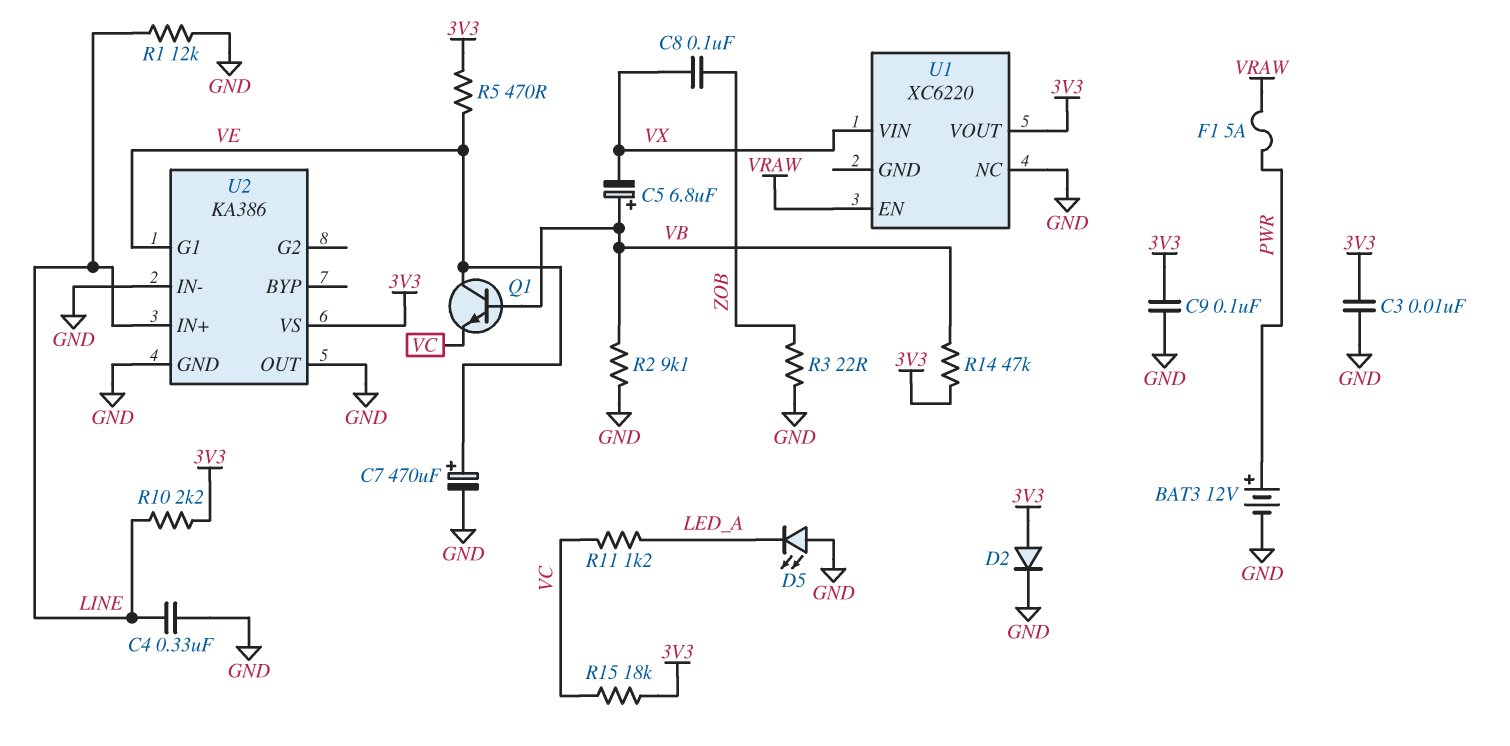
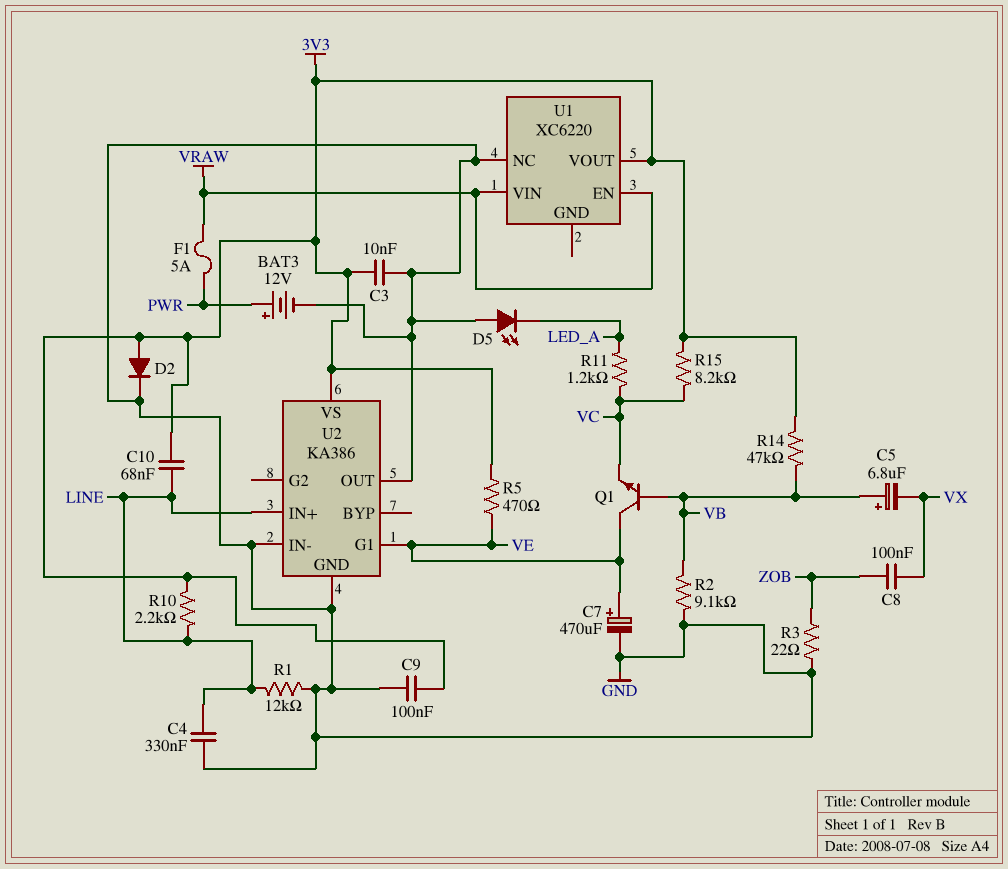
C10: none -> 68nF (3V3, LINE)
R15: 18k (3V3, VC) -> 8.2k (3V3, VC)
U1 pin VIN: VX -> VRAW

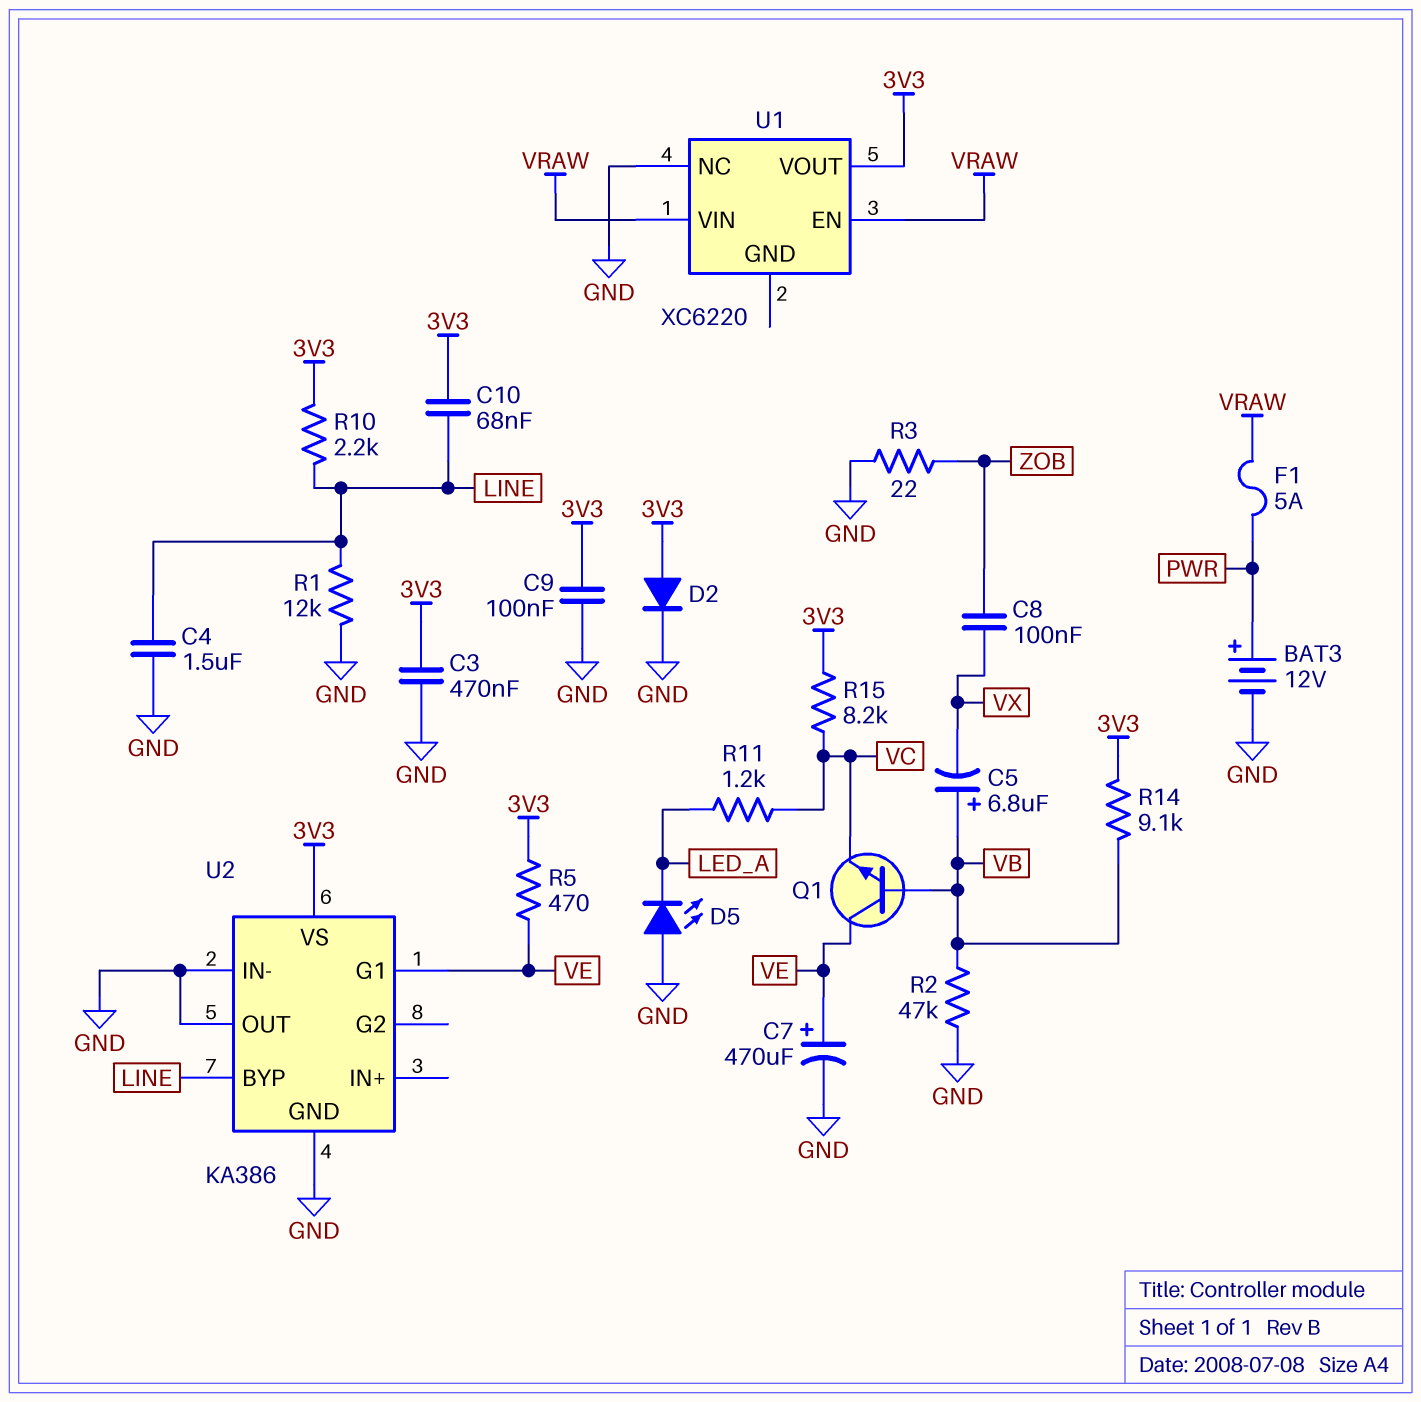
C3: 10nF (3V3, GND) -> 470nF (3V3, GND)
C4: 330nF (GND, LINE) -> 1.5uF (GND, LINE)
R2: 9.1k (GND, VB) -> 47k (GND, VB)
R14: 47k (3V3, VB) -> 9.1k (3V3, VB)
U2 pin BYP: none -> LINE
U2 pin IN+: LINE -> none

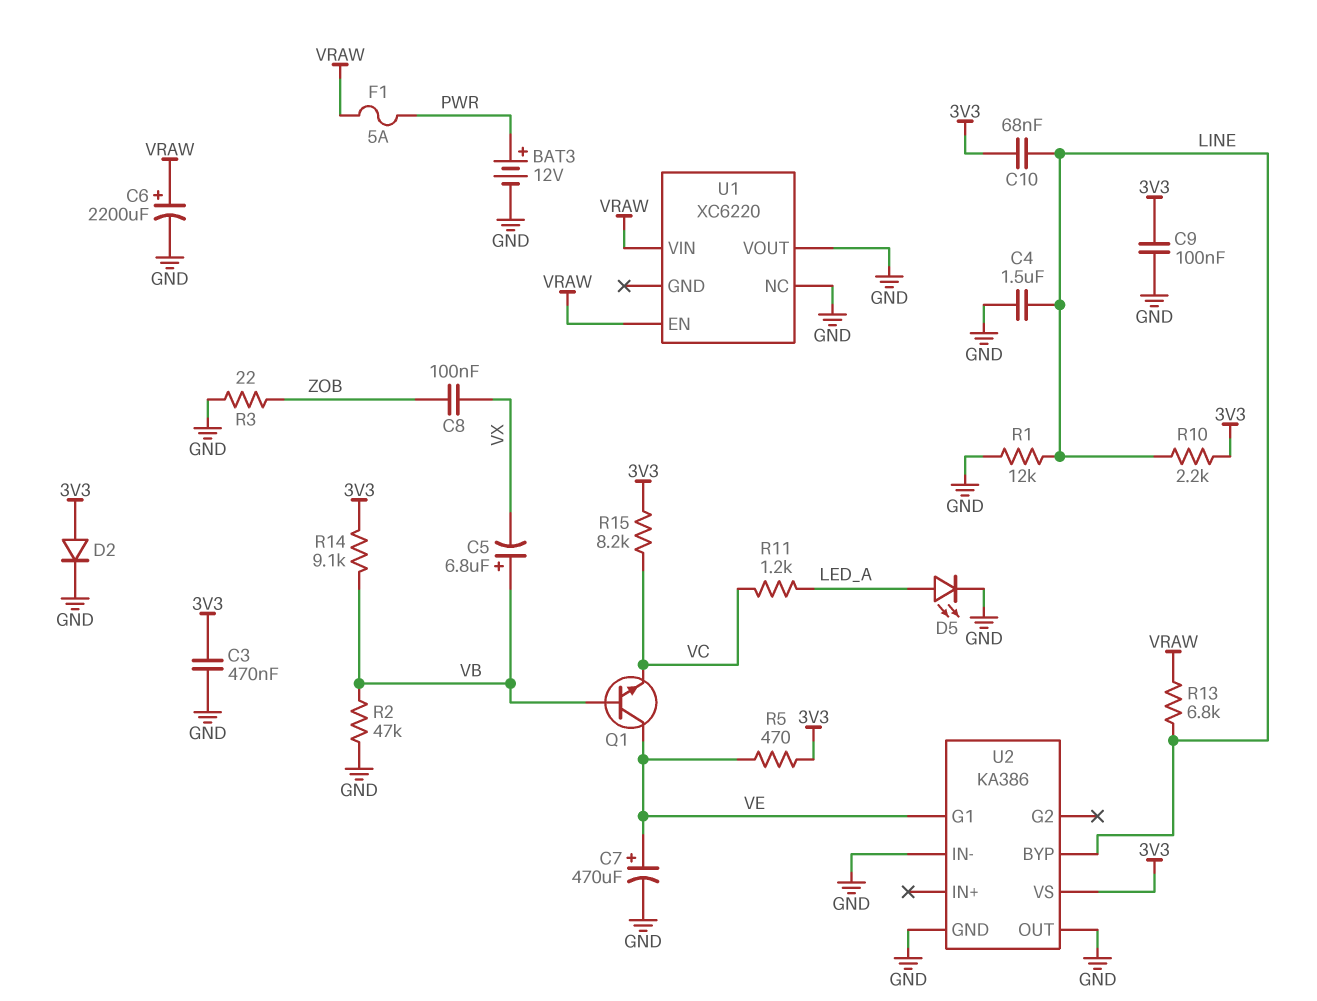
C6: none -> 2200uF (plus VRAW, minus GND)
D5: LED (A GND, K LED_A) -> LED (A LED_A, K GND)
R13: none -> 6.8k (LINE, VRAW)
U1 pin VOUT: 3V3 -> GND

